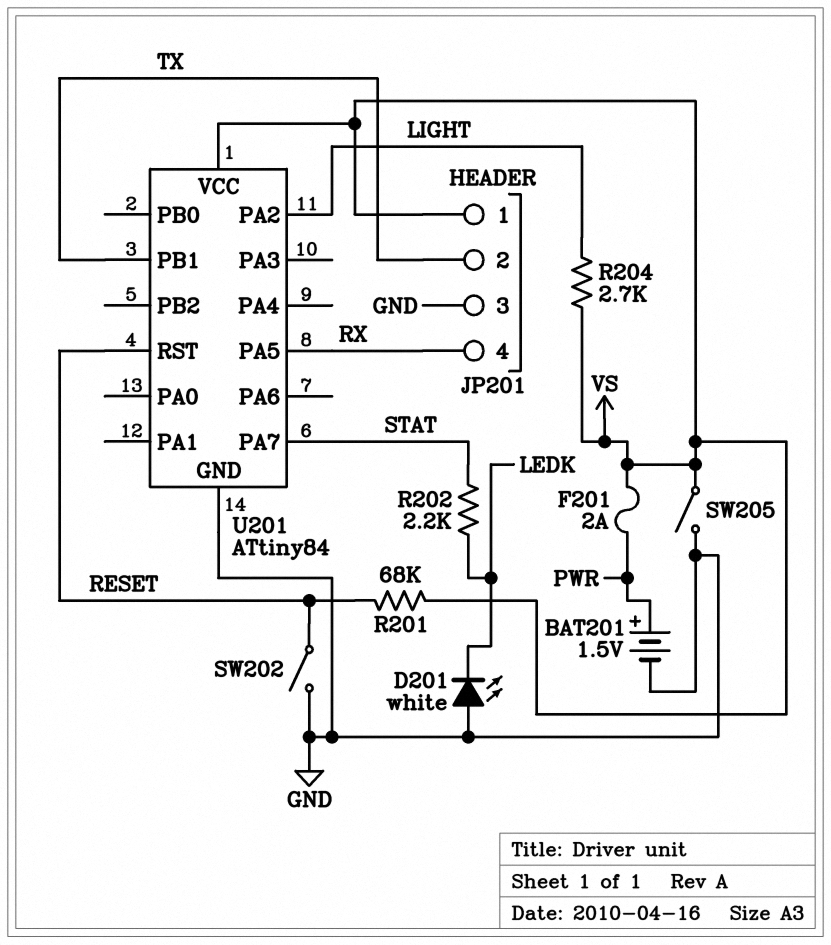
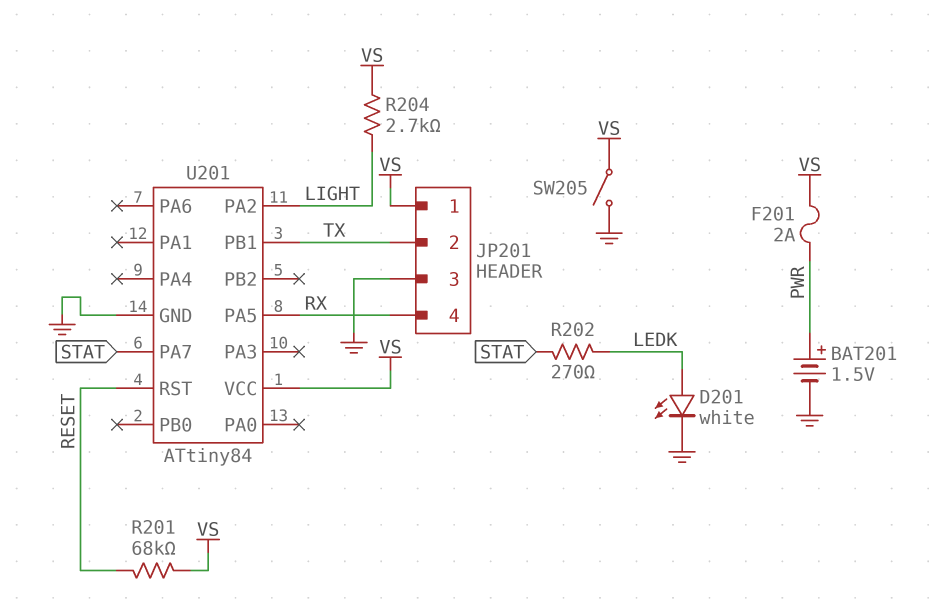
D201: LED white (A GND, K LEDK) -> LED white (A LEDK, K GND)
R202: 2.2k (LEDK, STAT) -> 270 (LEDK, STAT)
SW202: switch (GND, RESET) -> none

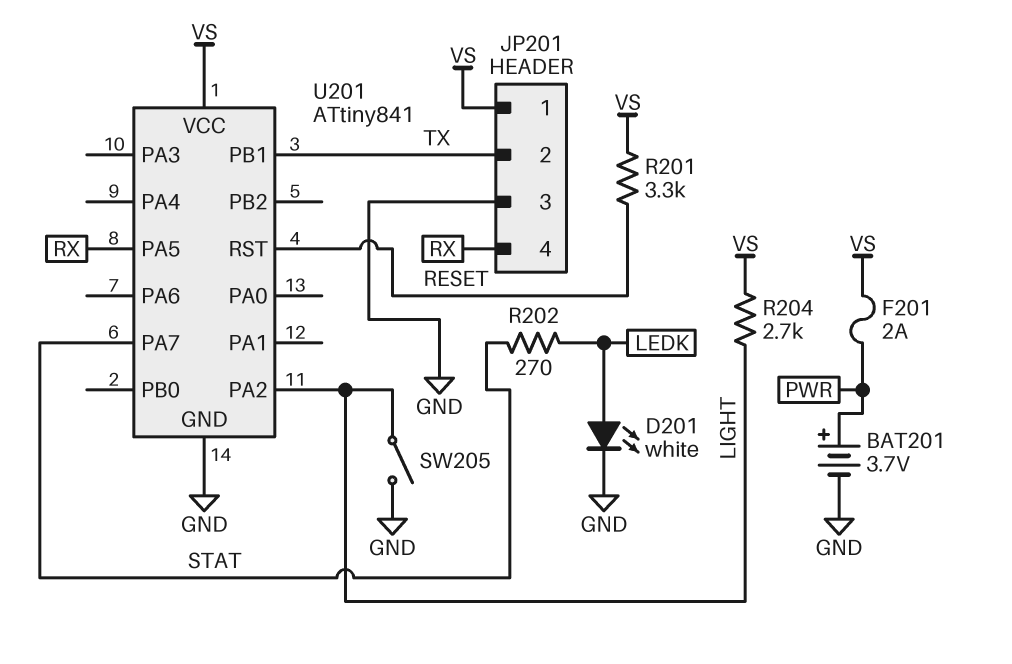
BAT201: 1.5V (plus PWR, minus GND) -> 3.7V (plus PWR, minus GND)
R201: 68k (RESET, VS) -> 3.3k (RESET, VS)
SW205: switch (GND, VS) -> switch (GND, LIGHT)
U201: ATtiny84 -> ATtiny841

